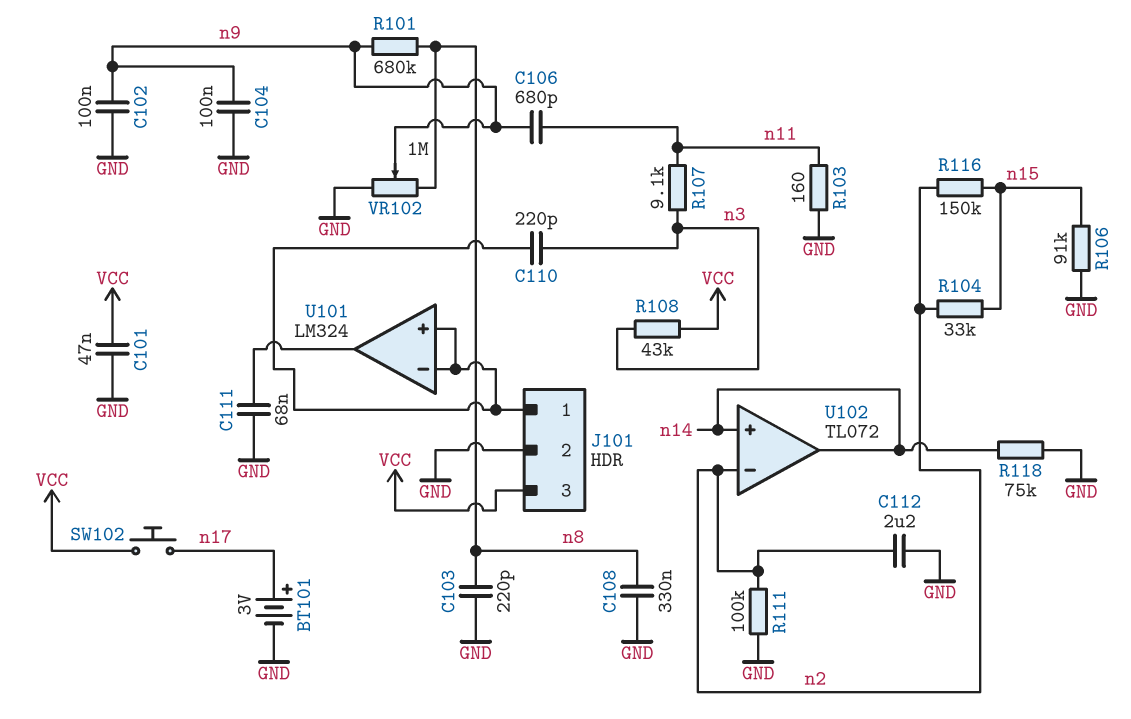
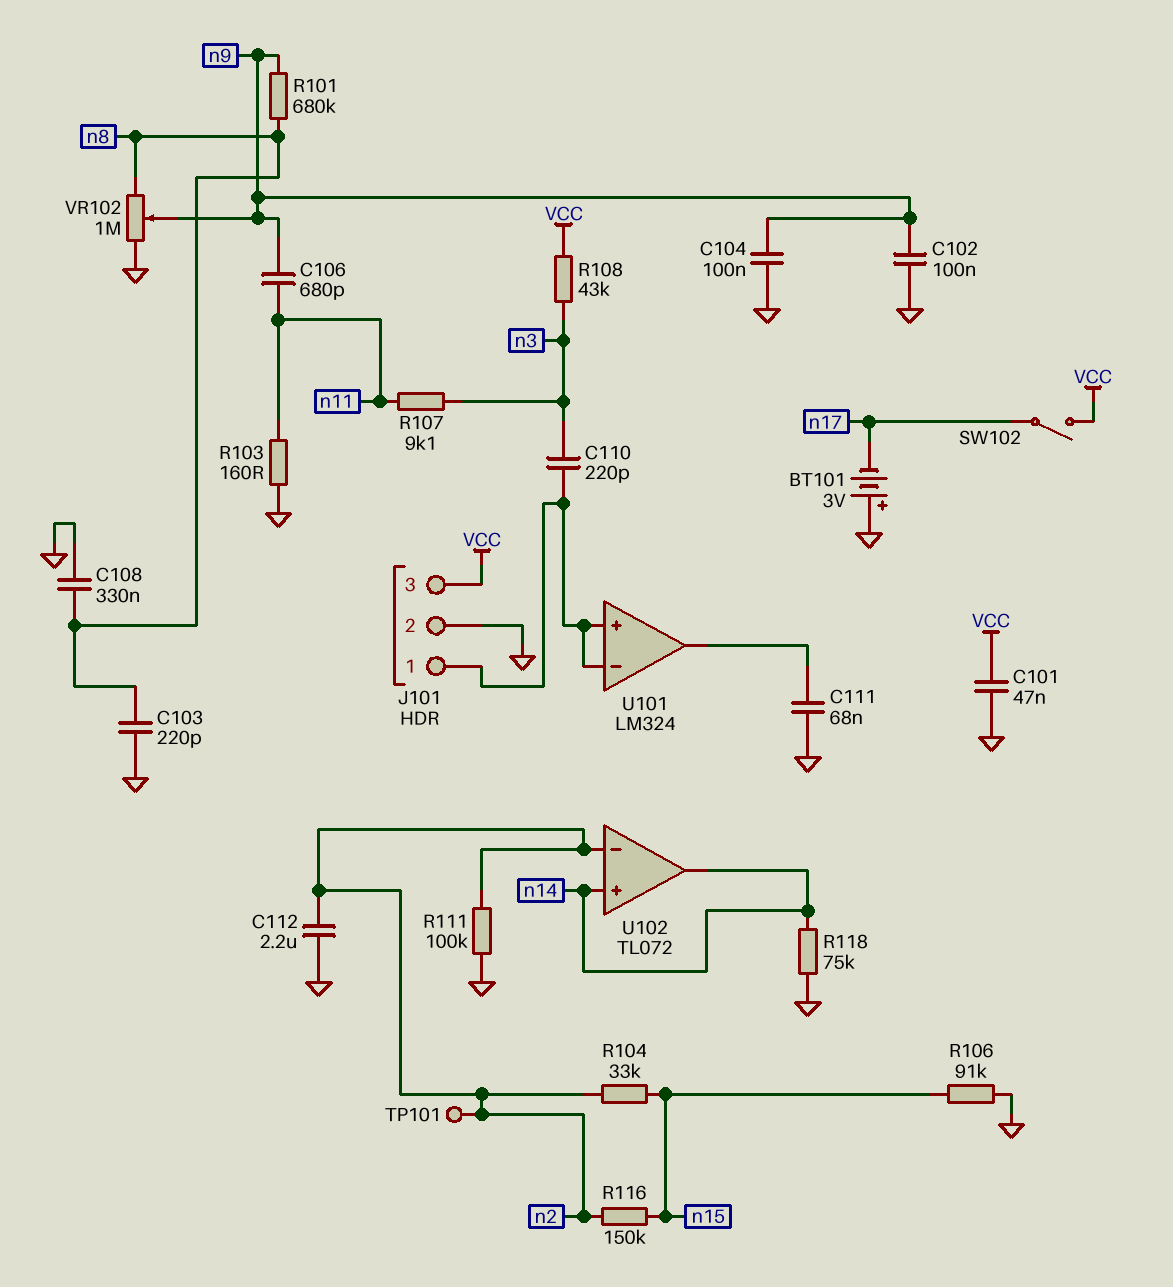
BT101: 3V (plus n17, minus GND) -> 3V (plus GND, minus n17)
SW102: button (VCC, n17) -> switch (VCC, n17)
TP101: none -> test point (n2)

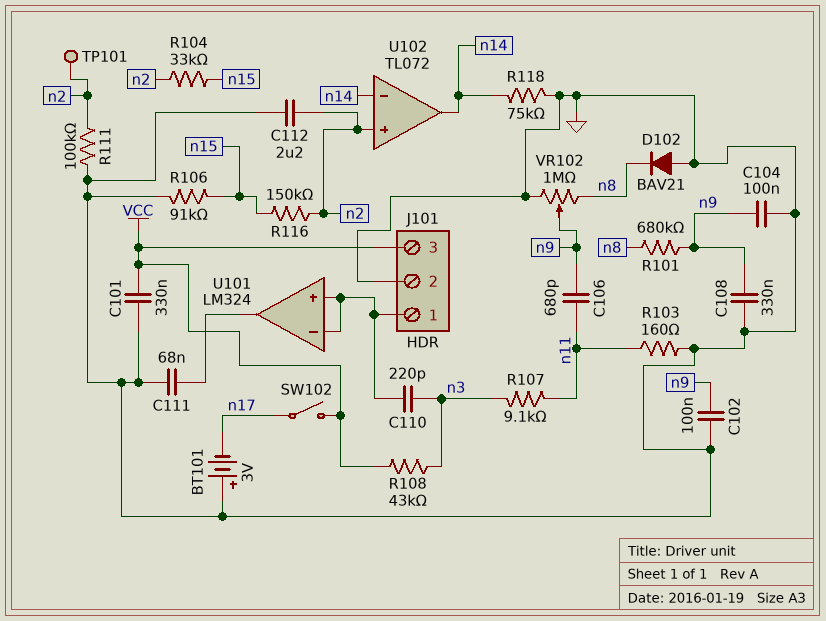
C101: 47nF (GND, VCC) -> 330nF (GND, VCC)
C103: 220pF (GND, n8) -> none
C108: 330nF (GND, n8) -> 330nF (GND, n9)
D102: none -> diode BAV21 (A GND, K n8)
U102 pin in+: n14 -> n2
U102 pin in-: n2 -> n14

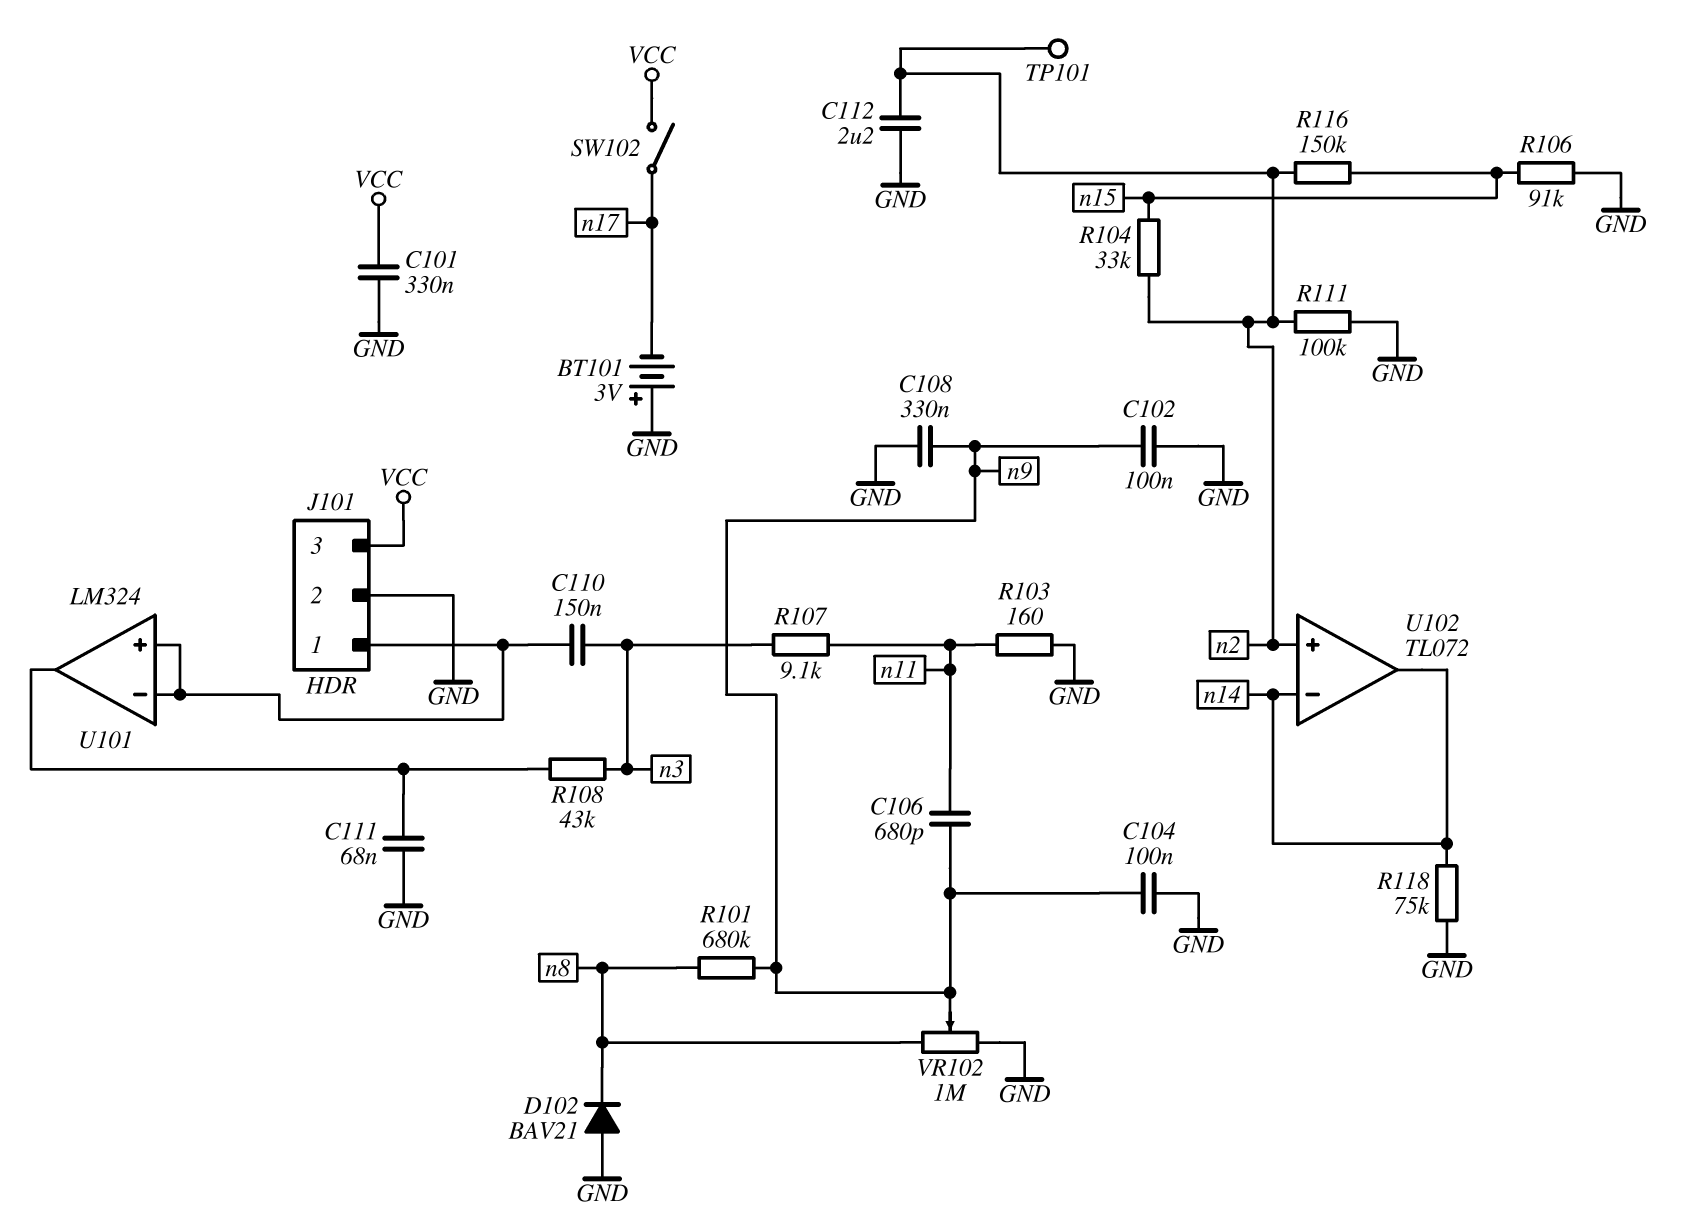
C110: 220pF (J101/1, n3) -> 150nF (J101/1, n3)
R108: 43k (VCC, n3) -> 43k (U101/out, n3)

